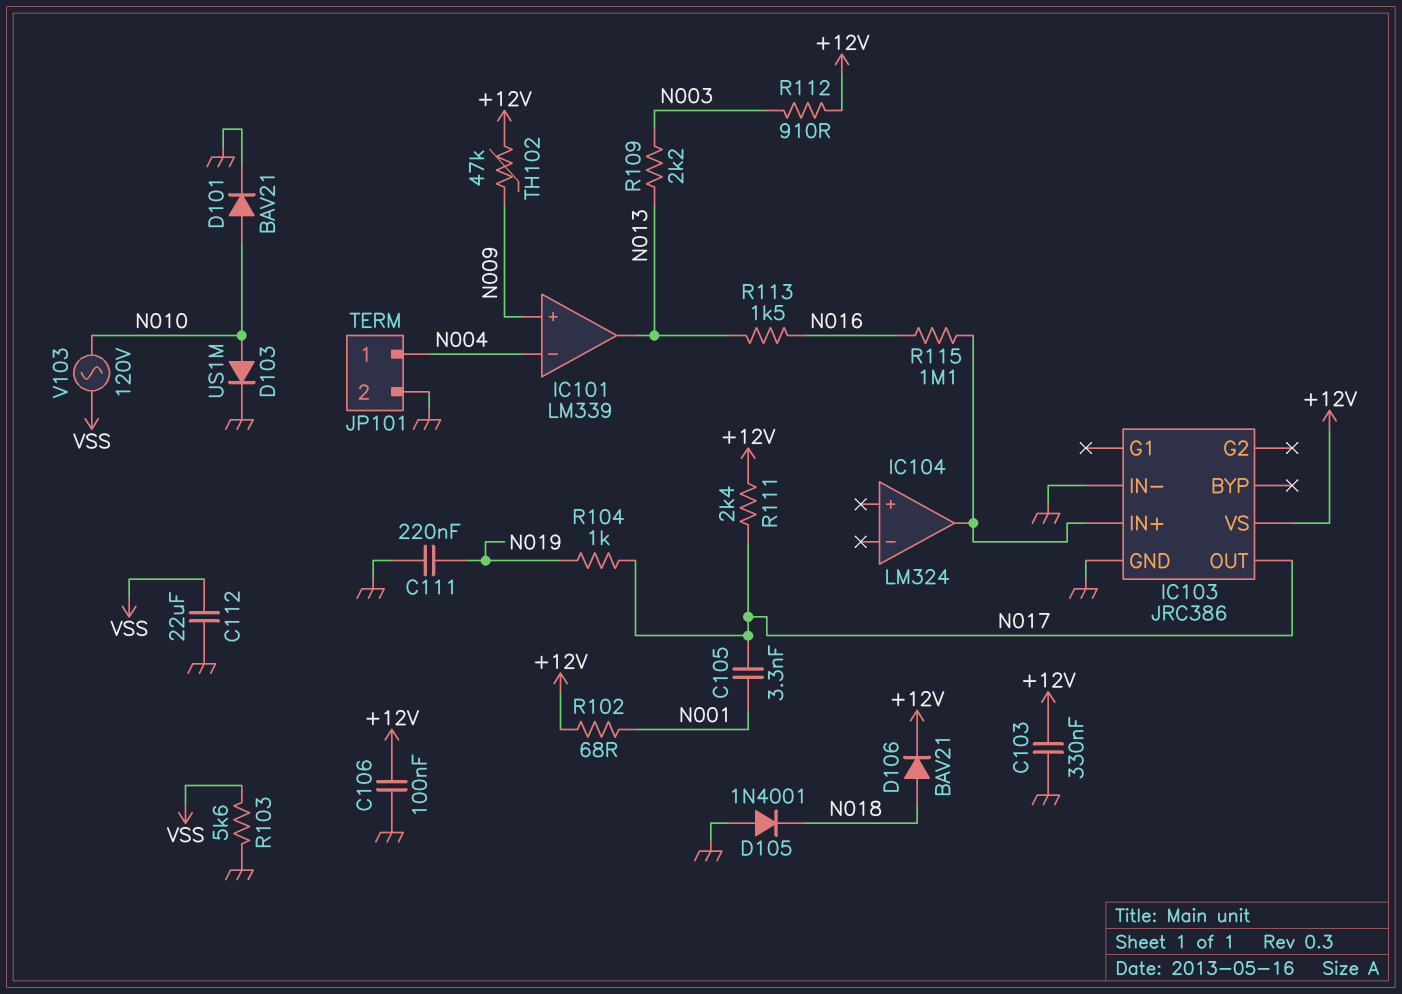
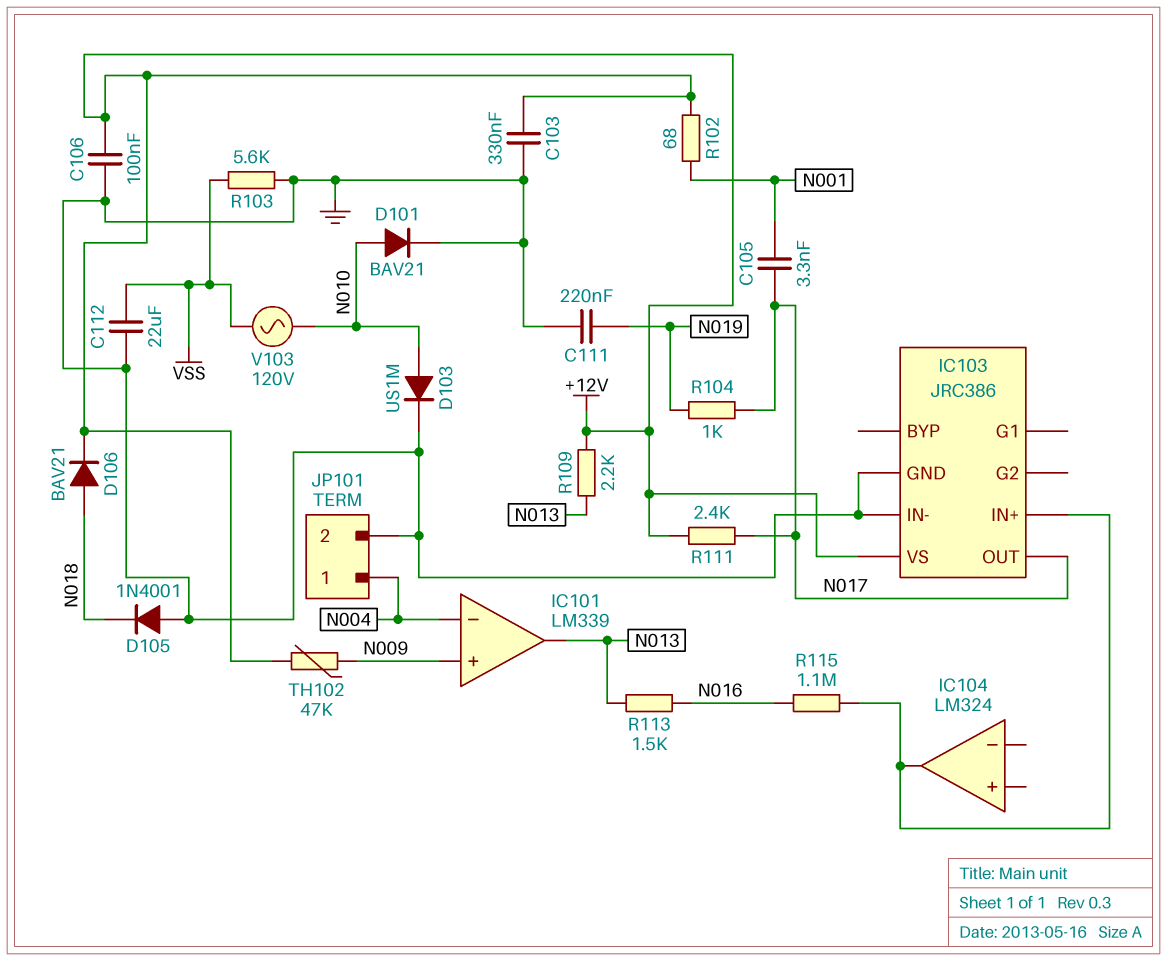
R109: 2.2k (N003, N013) -> 2.2k (+12V, N013)
R112: 910 (+12V, N003) -> none

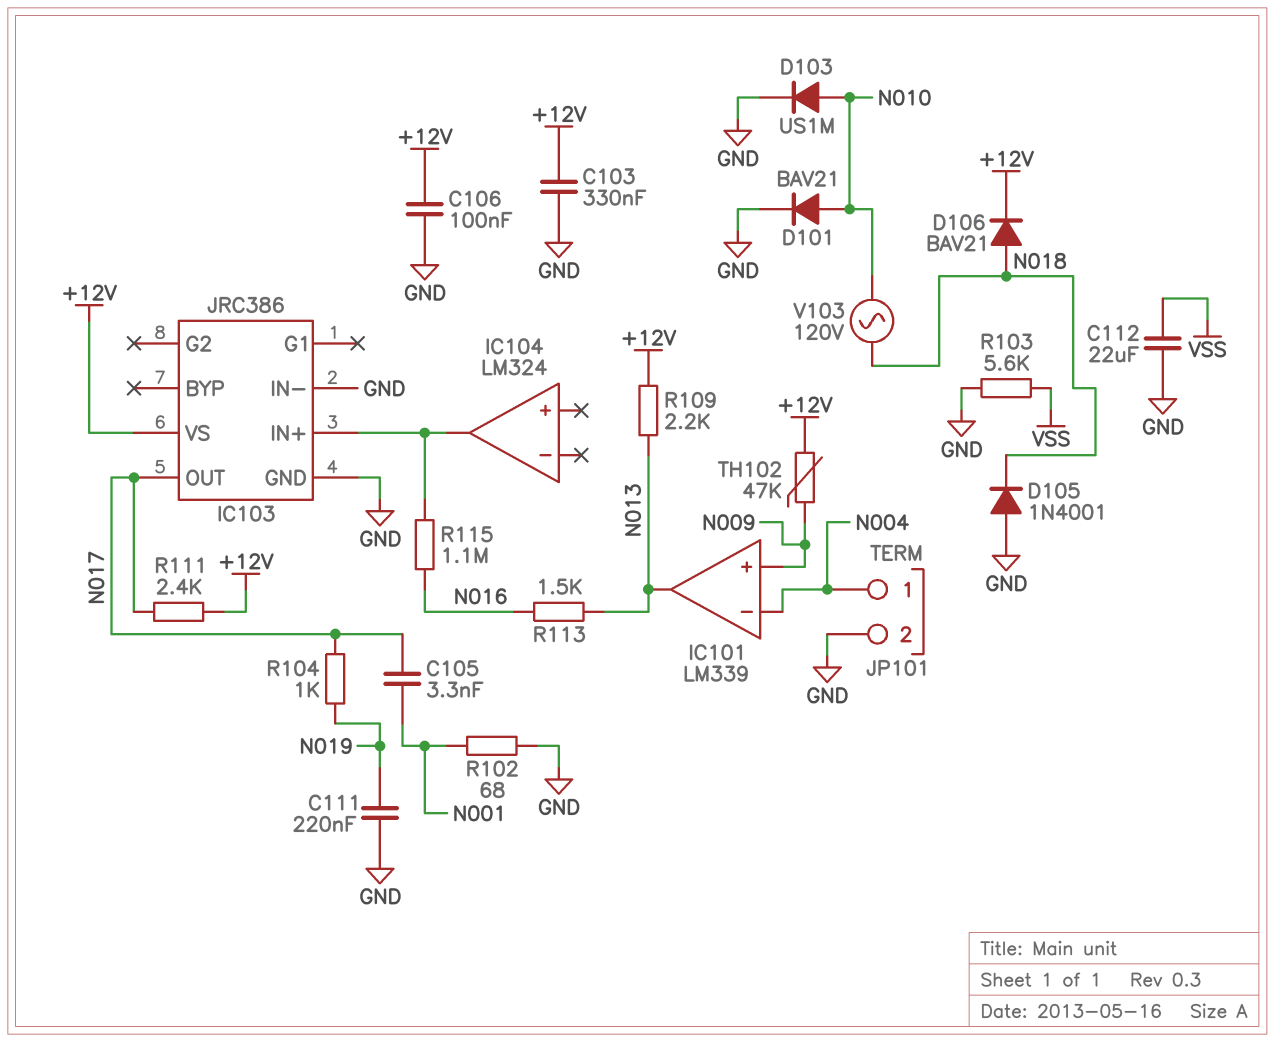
R102: 68 (+12V, N001) -> 68 (GND, N001)
V103: AC 120V (N010, VSS) -> AC 120V (N010, N018)

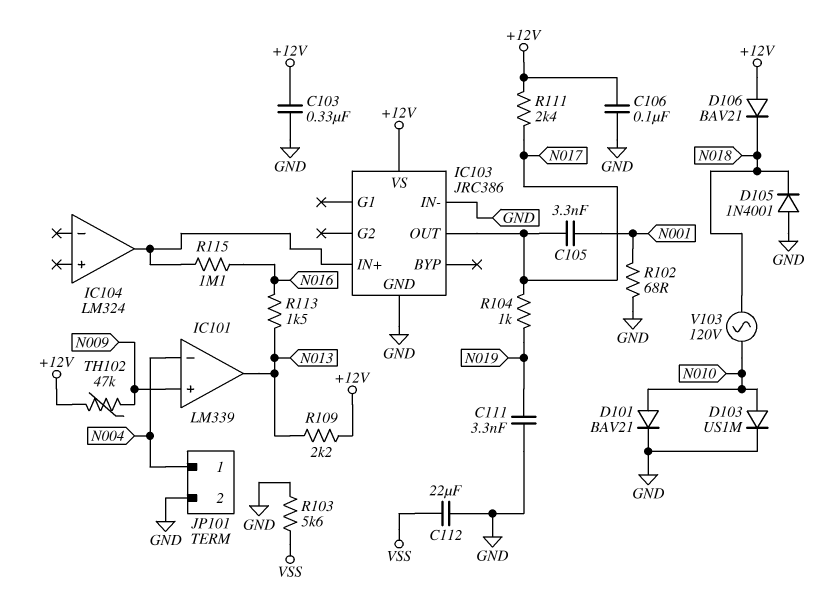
C111: 220nF (GND, N019) -> 3.3nF (GND, N019)
D106: diode BAV21 (A N018, K +12V) -> diode BAV21 (A +12V, K N018)

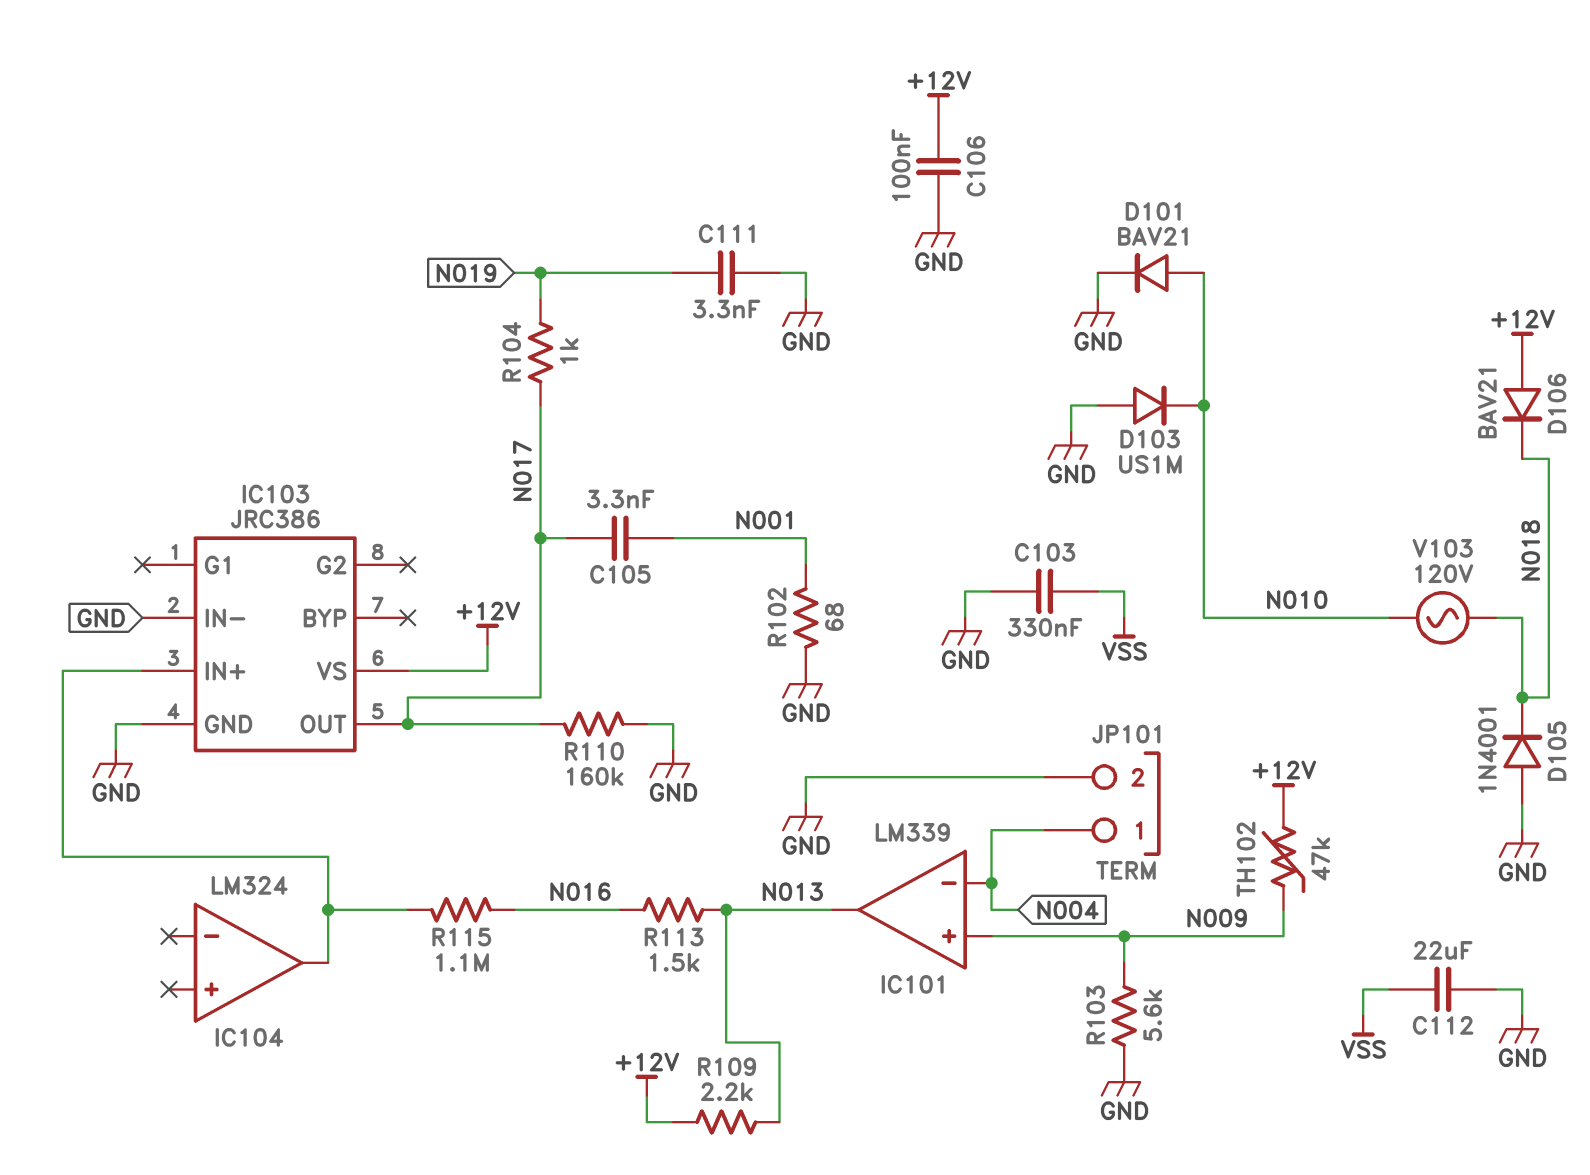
C103: 330nF (+12V, GND) -> 330nF (GND, VSS)
D103: diode US1M (A N010, K GND) -> diode US1M (A GND, K N010)
R103: 5.6k (GND, VSS) -> 5.6k (GND, N009)
R110: none -> 160k (GND, N017)
R111: 2.4k (+12V, N017) -> none

